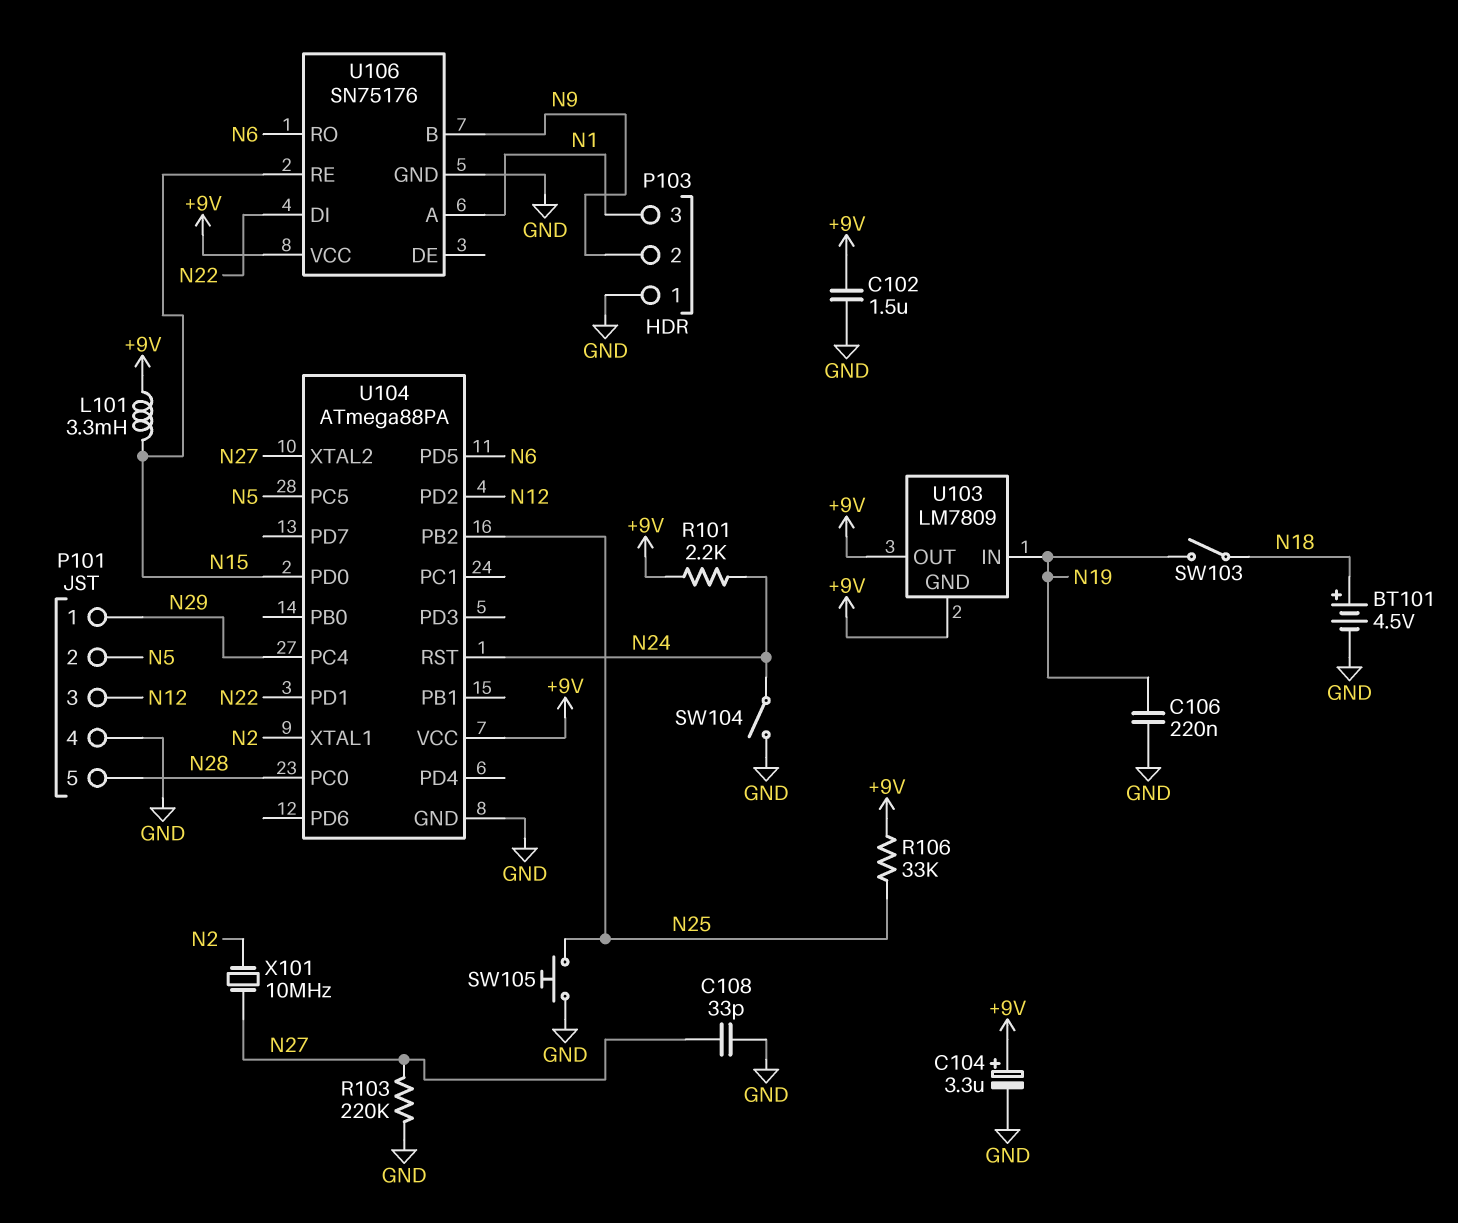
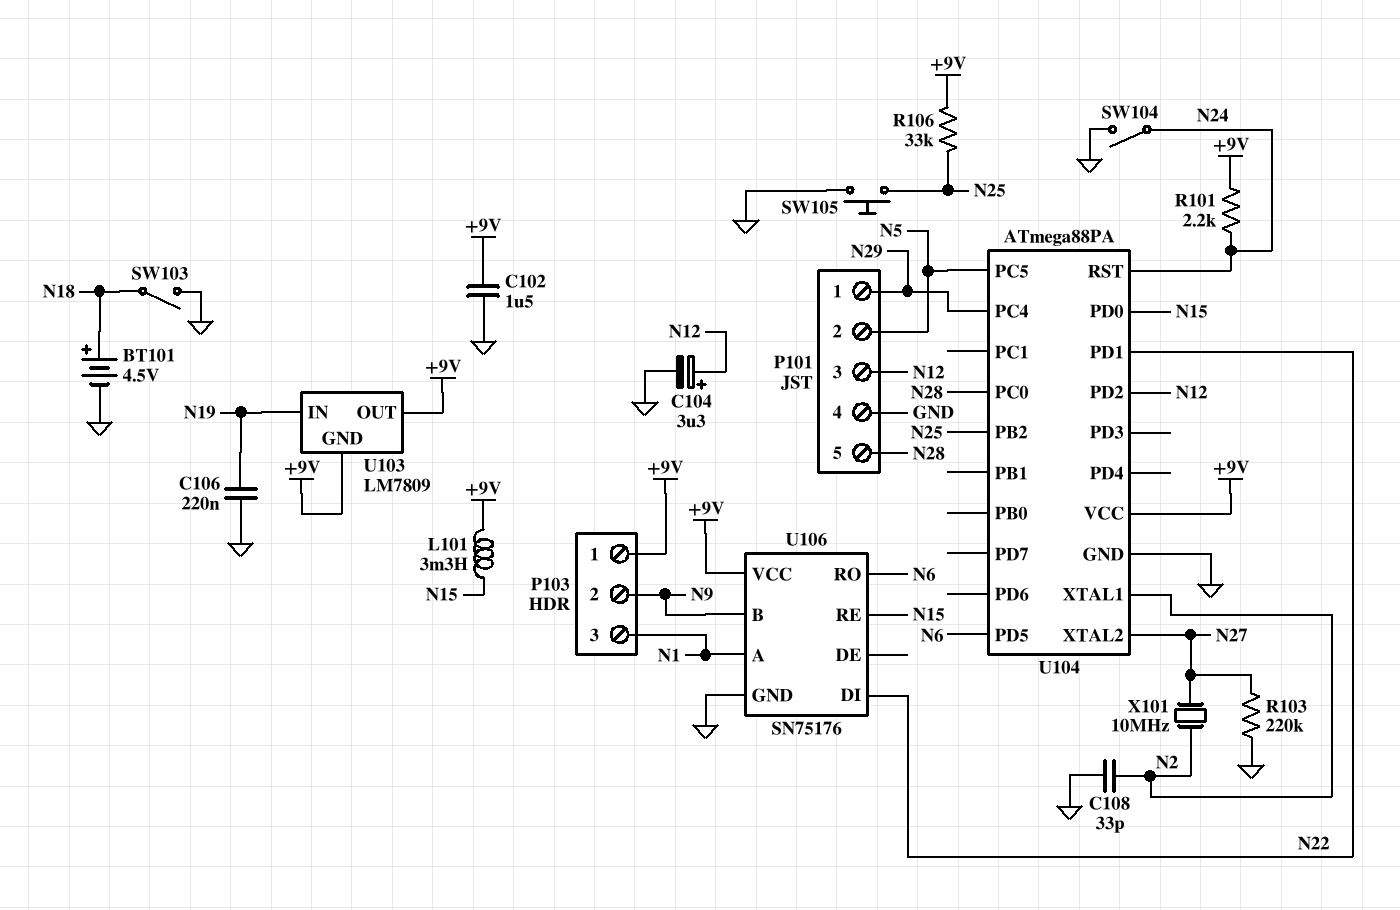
C104: 3.3uF (plus +9V, minus GND) -> 3.3uF (plus N12, minus GND)
C108: 33pF (GND, N27) -> 33pF (GND, N2)
P103 pin 1: GND -> +9V
SW103: switch (N18, N19) -> switch (GND, N18)

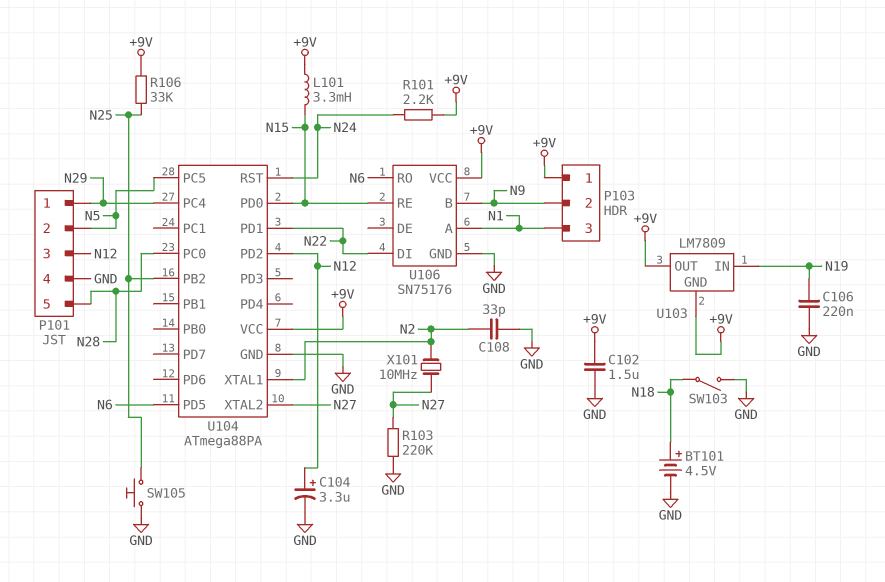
SW104: switch (GND, N24) -> none

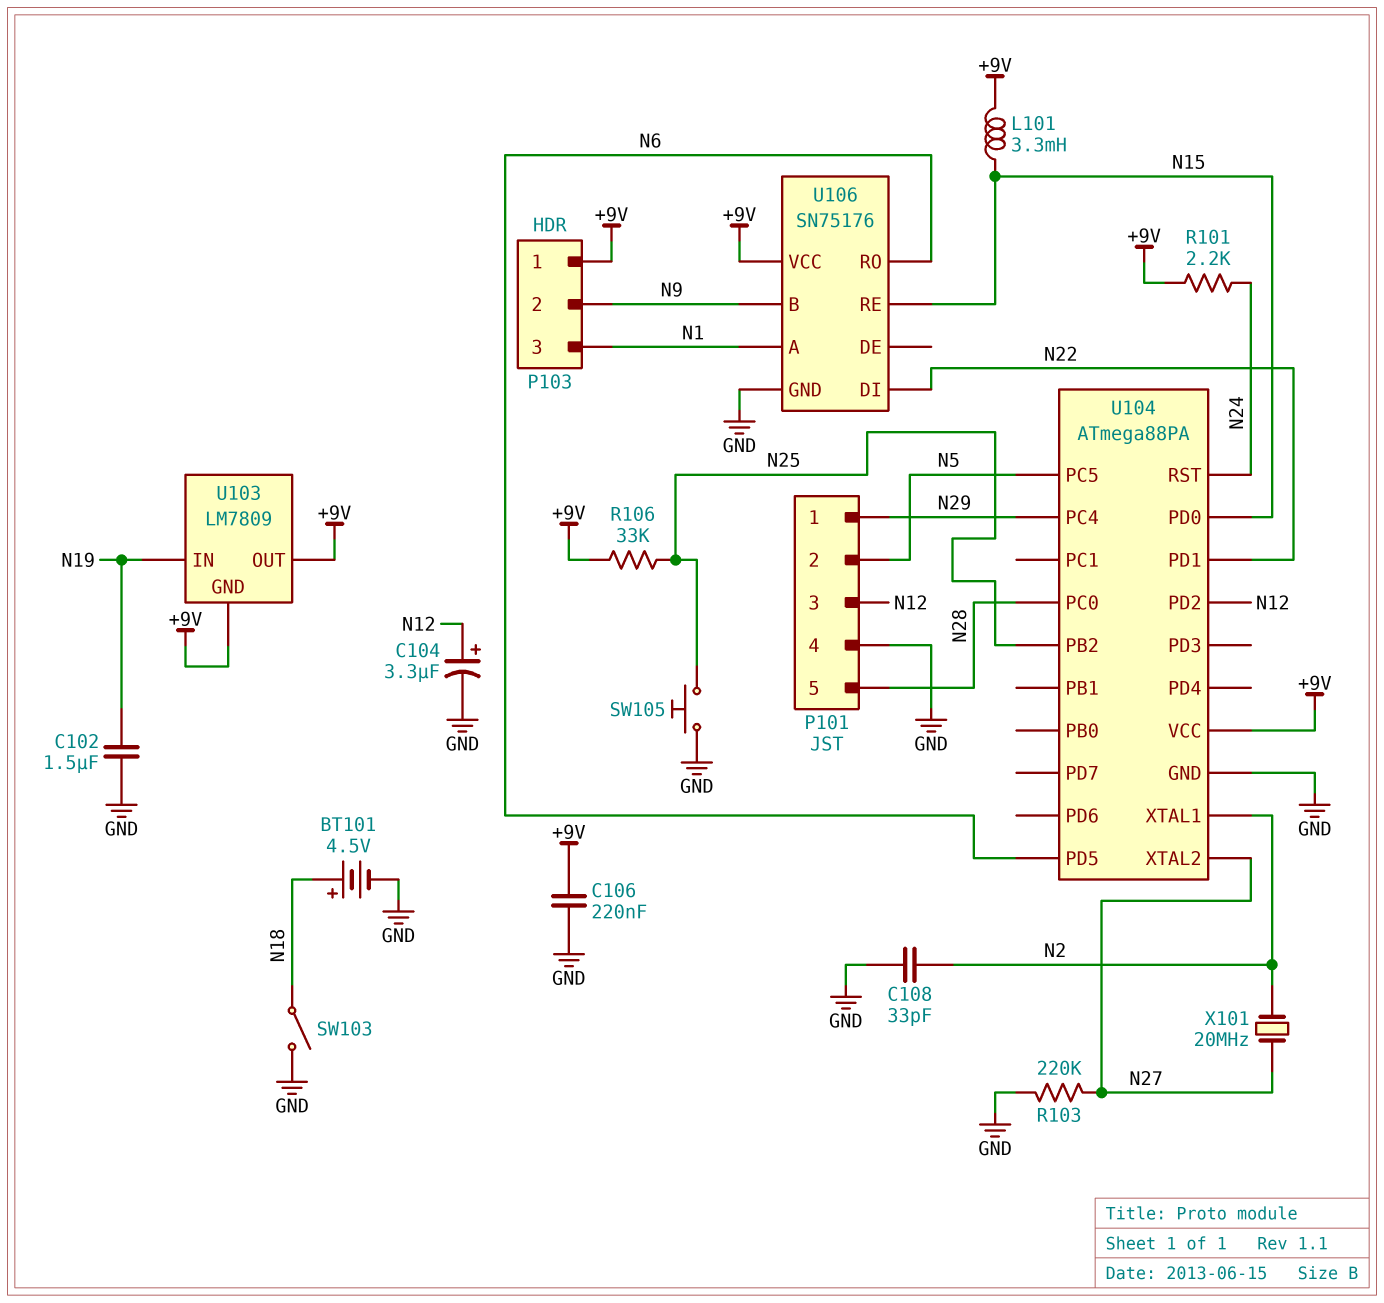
C102: 1.5uF (+9V, GND) -> 1.5uF (GND, N19)
C106: 220nF (GND, N19) -> 220nF (+9V, GND)
X101: 10MHz (N2, N27) -> 20MHz (N2, N27)

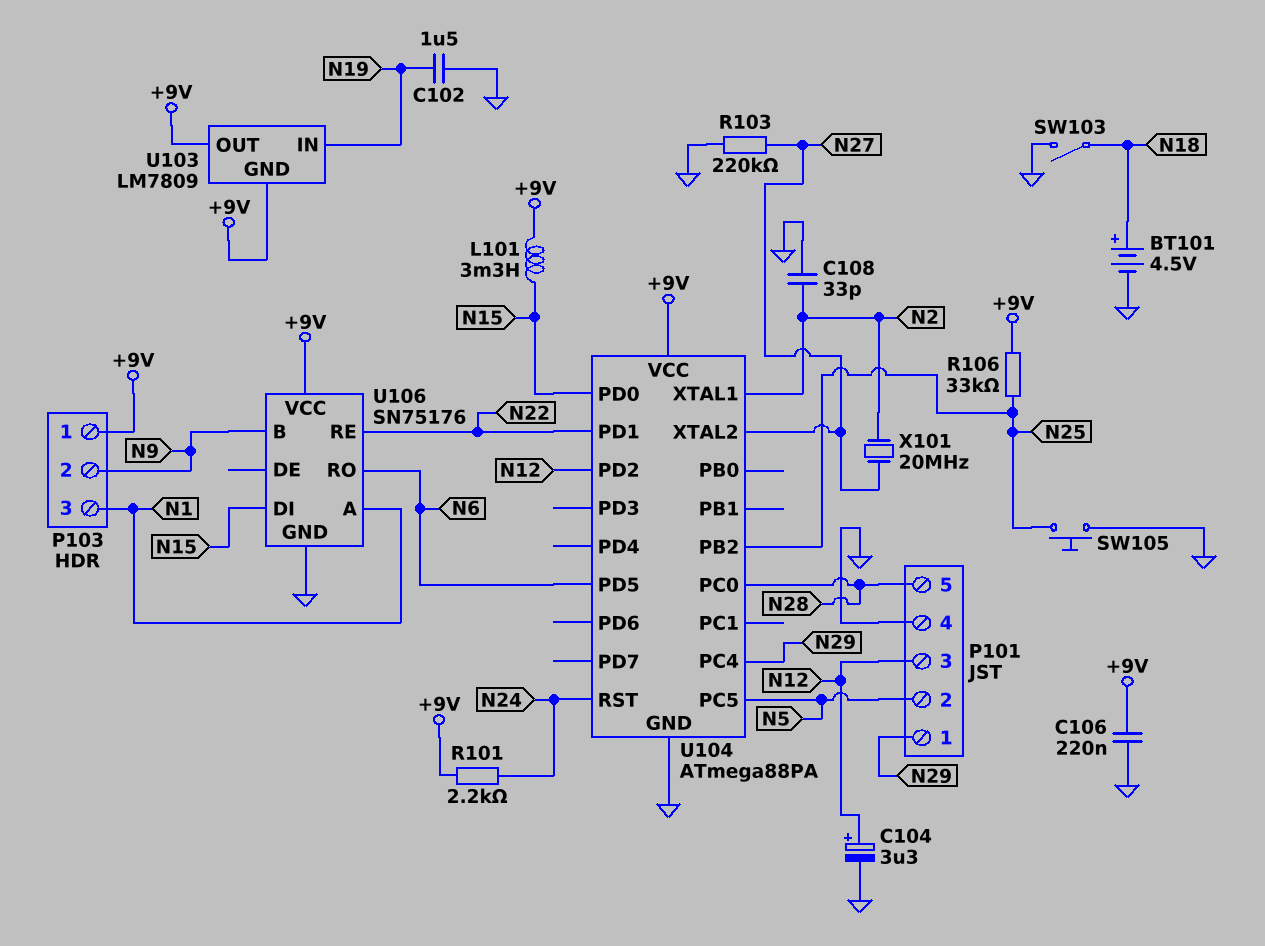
U106 pin DI: N22 -> N15
U106 pin RE: N15 -> N22

